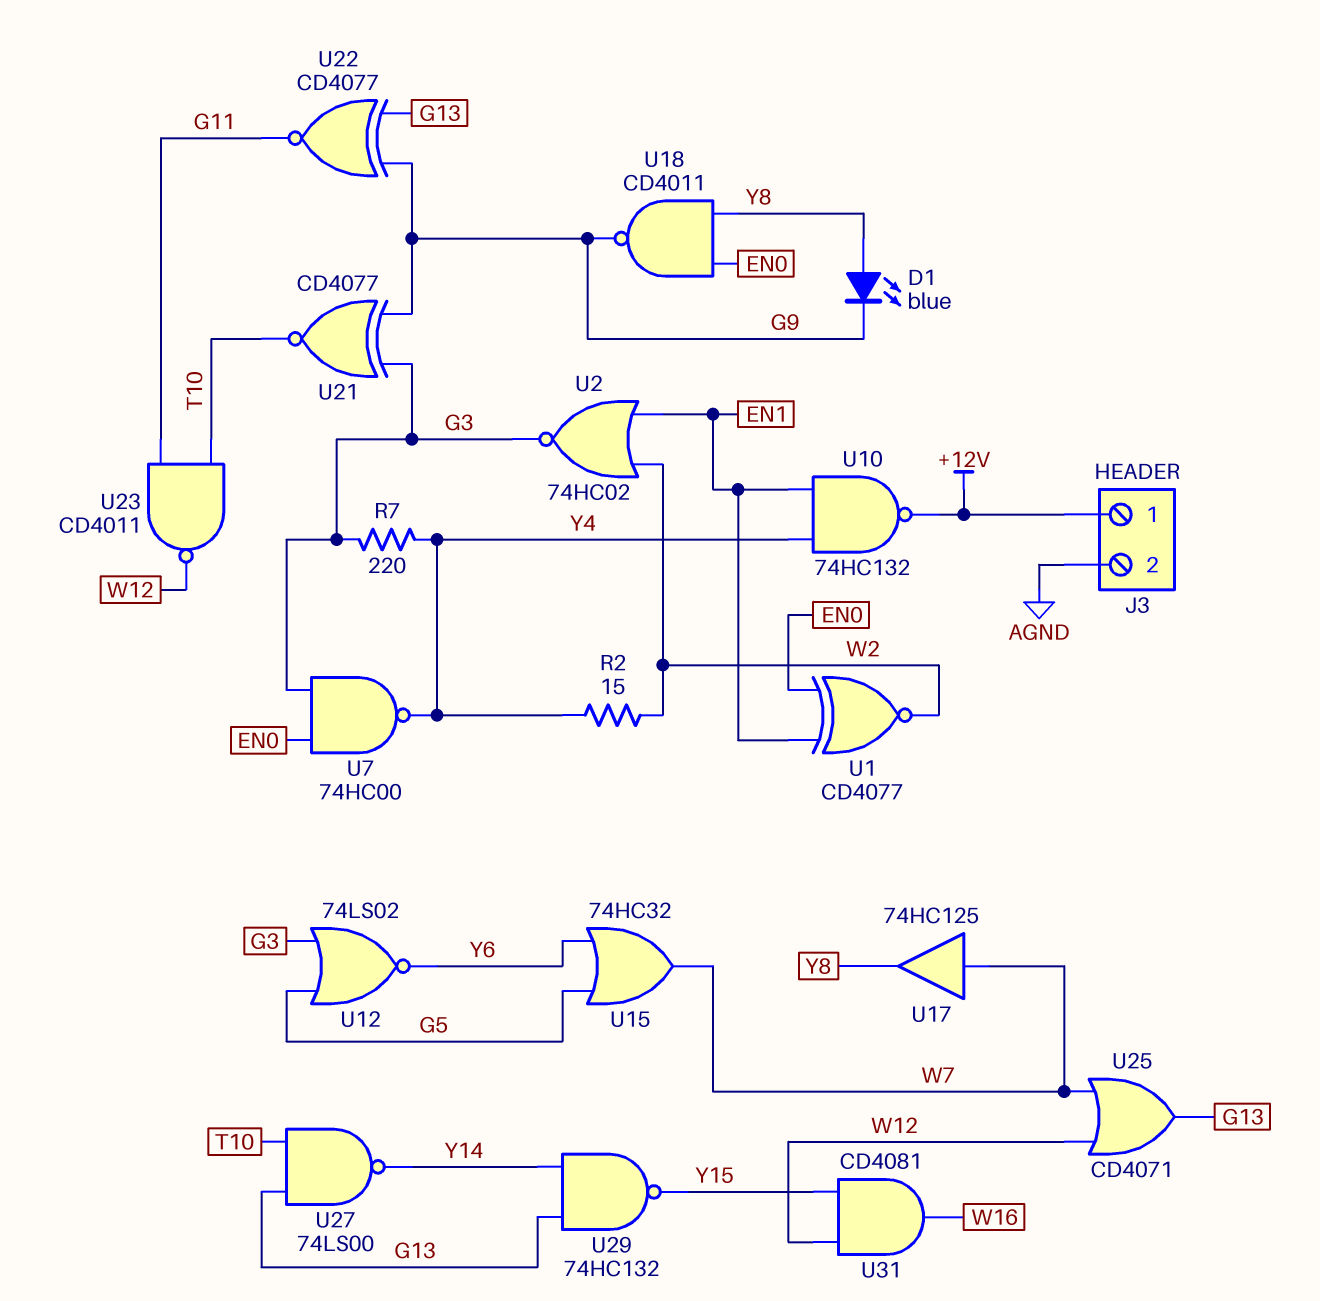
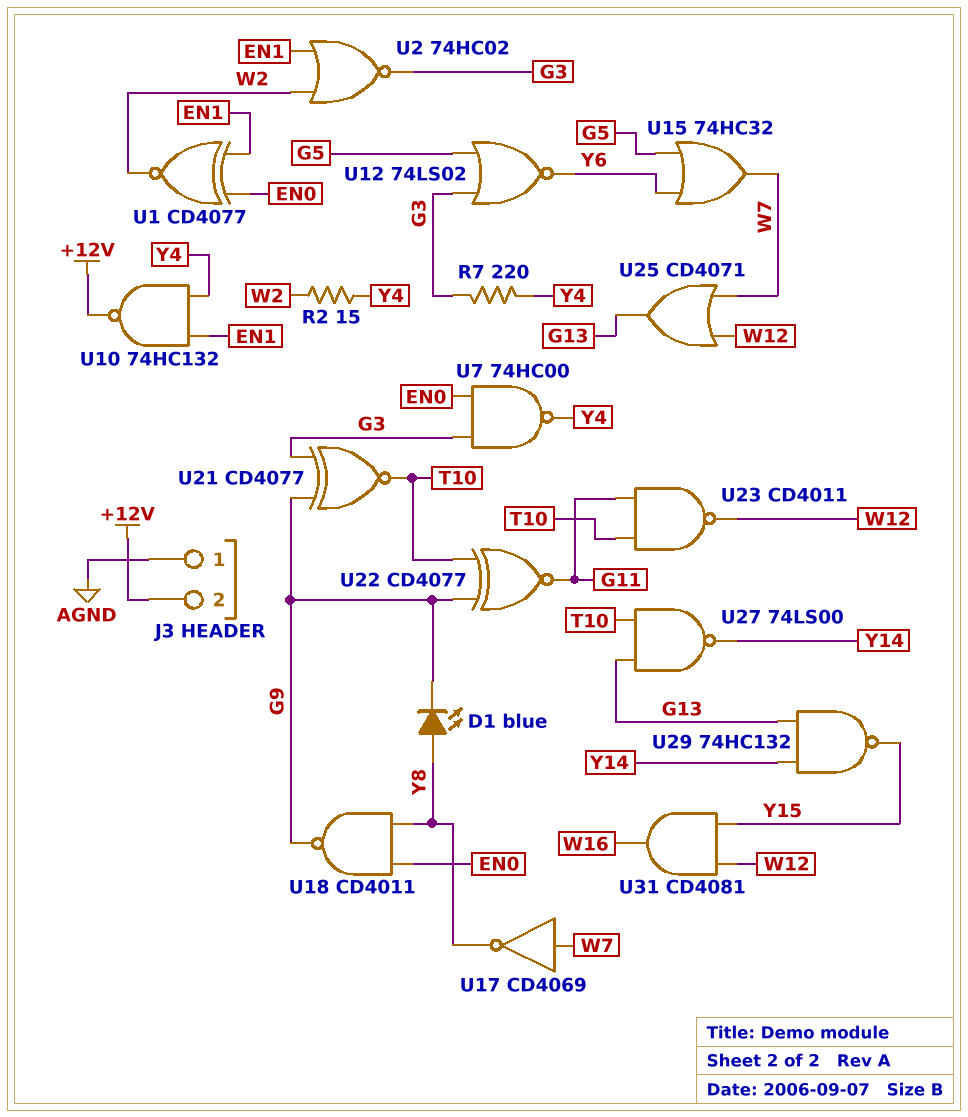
J3 pin 1: +12V -> AGND
J3 pin 2: AGND -> +12V
U17: buffer 74HC125 (in W7, out Y8) -> NOT CD4069 (in W7, out Y8)
U22: XNOR CD4077 (in G9, in G13, out G11) -> XNOR CD4077 (in G9, in T10, out G11)

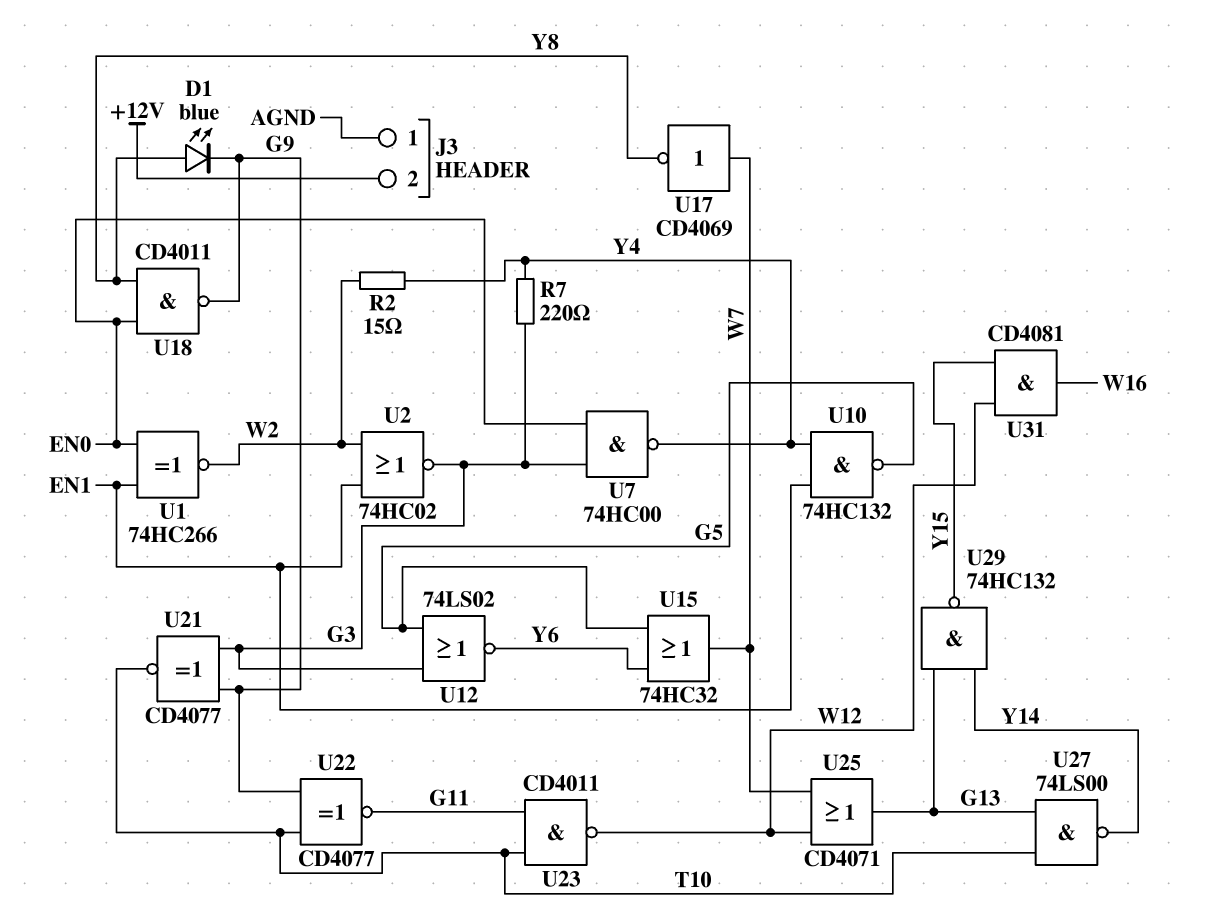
U1: XNOR CD4077 (in EN0, in EN1, out W2) -> XNOR 74HC266 (in EN0, in EN1, out W2)
U10: NAND 74HC132 (in EN1, in Y4, out +12V) -> NAND 74HC132 (in EN1, in Y4, out G5)

